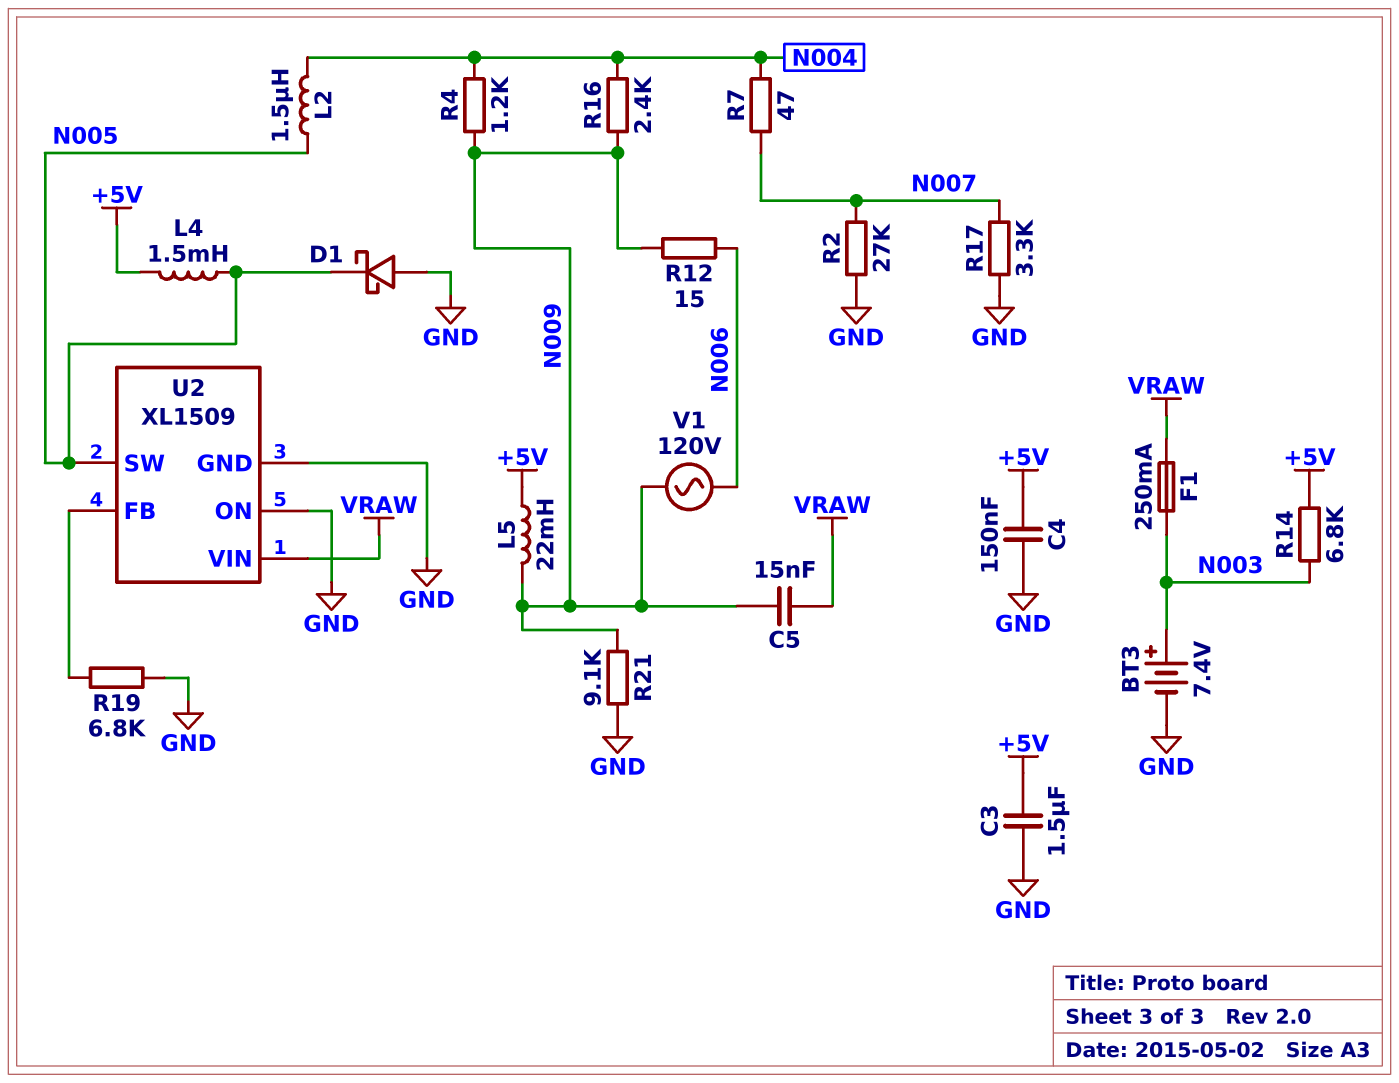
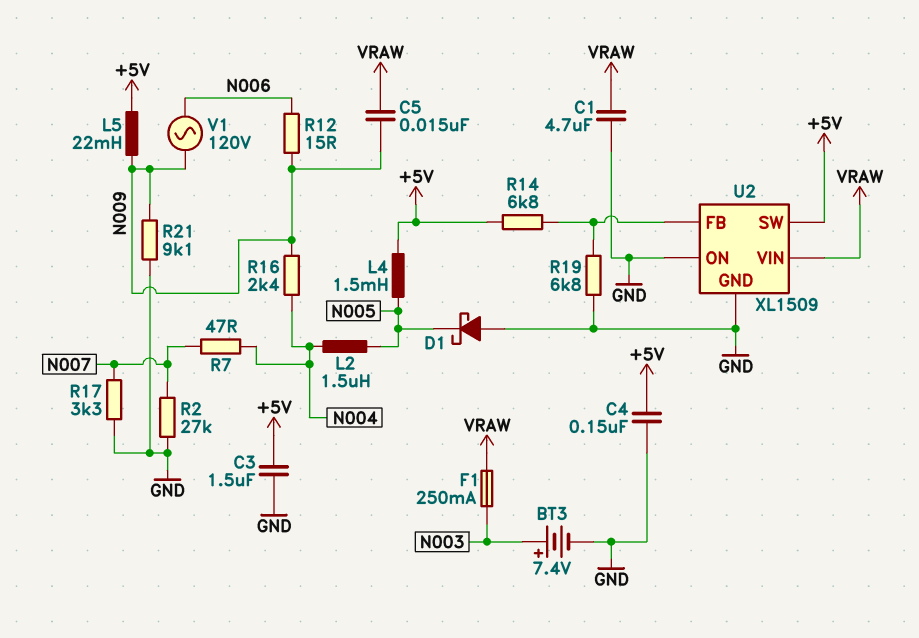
C1: none -> 4.7uF (GND, VRAW)
R4: 1.2k (N004, N009) -> none
R14: 6.8k (+5V, N003) -> 6.8k (+5V, U2/FB)
U2 pin SW: N005 -> +5V

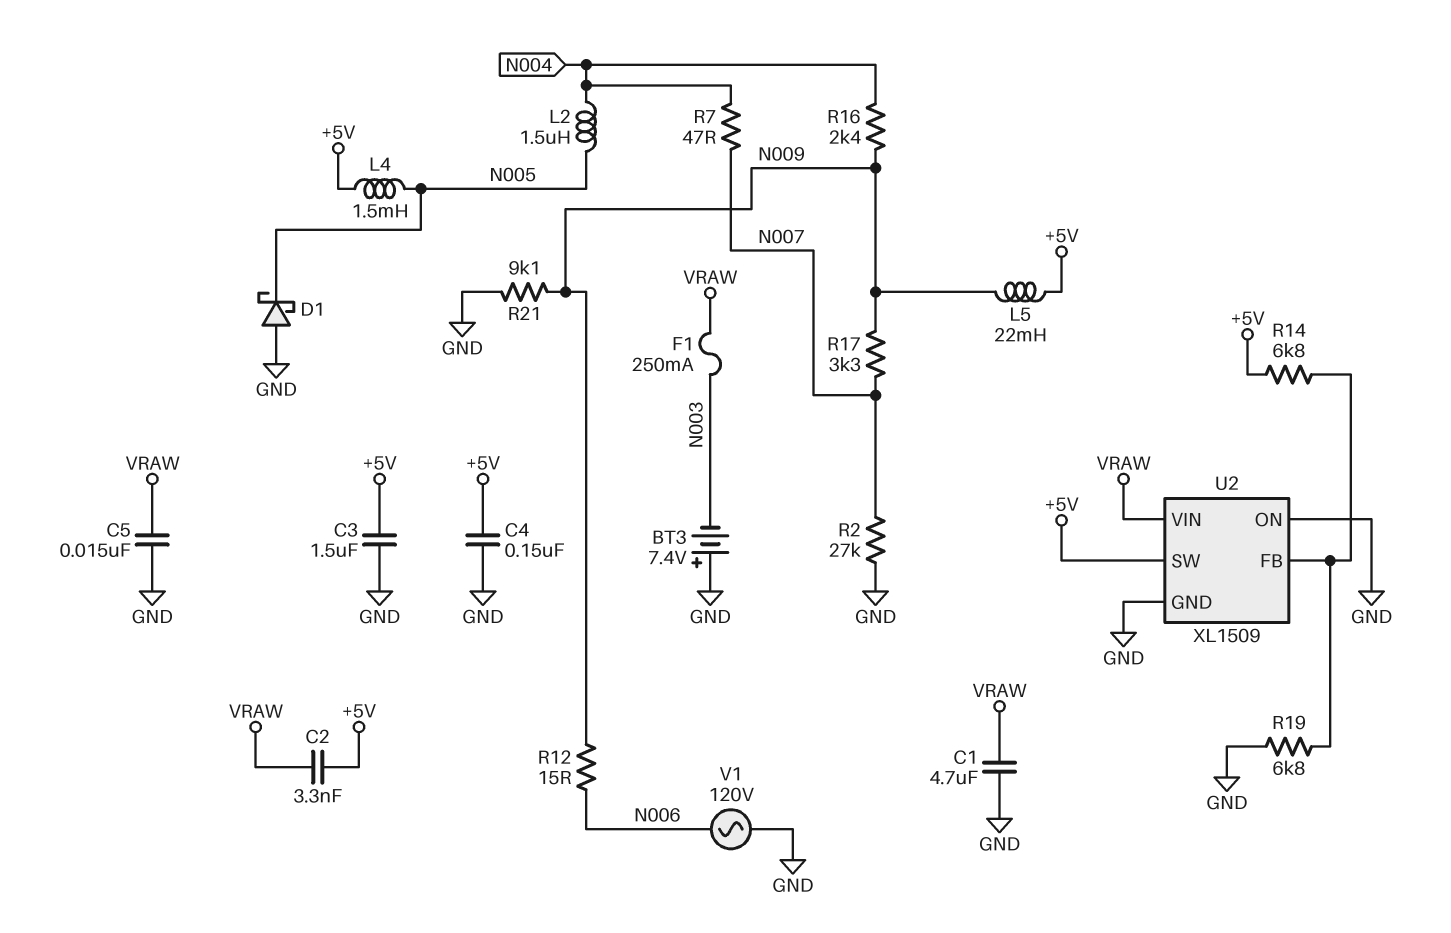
BT3: 7.4V (plus N003, minus GND) -> 7.4V (plus GND, minus N003)
C2: none -> 3.3nF (+5V, VRAW)
C5: 15nF (N009, VRAW) -> 15nF (GND, VRAW)
R17: 3.3k (GND, N007) -> 3.3k (N007, N009)
V1: AC 120V (N006, N009) -> AC 120V (GND, N006)

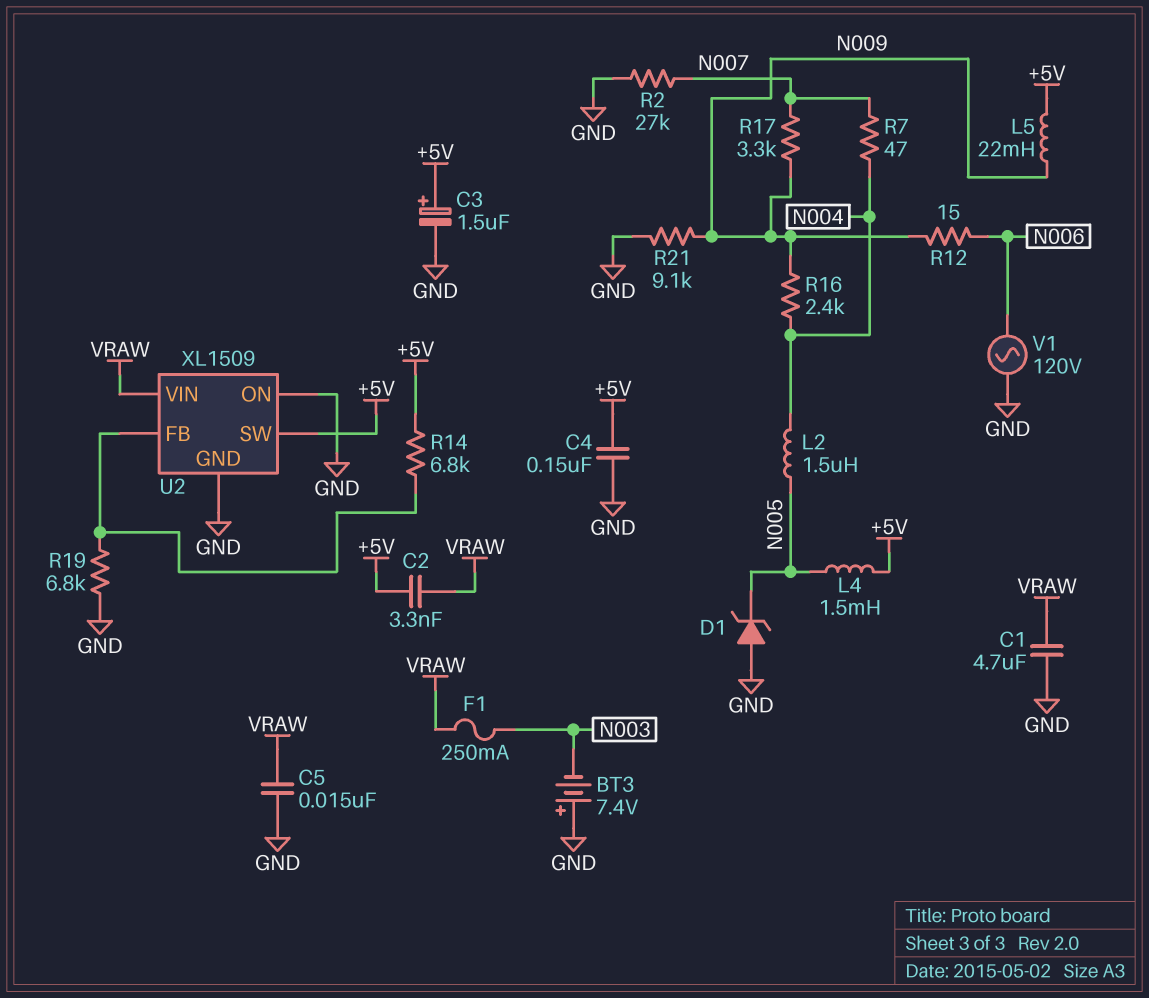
C3: 1.5uF (+5V, GND) -> 1.5uF (plus +5V, minus GND)
D1: schottky (A GND, K N005) -> zener (A GND, K N005)

